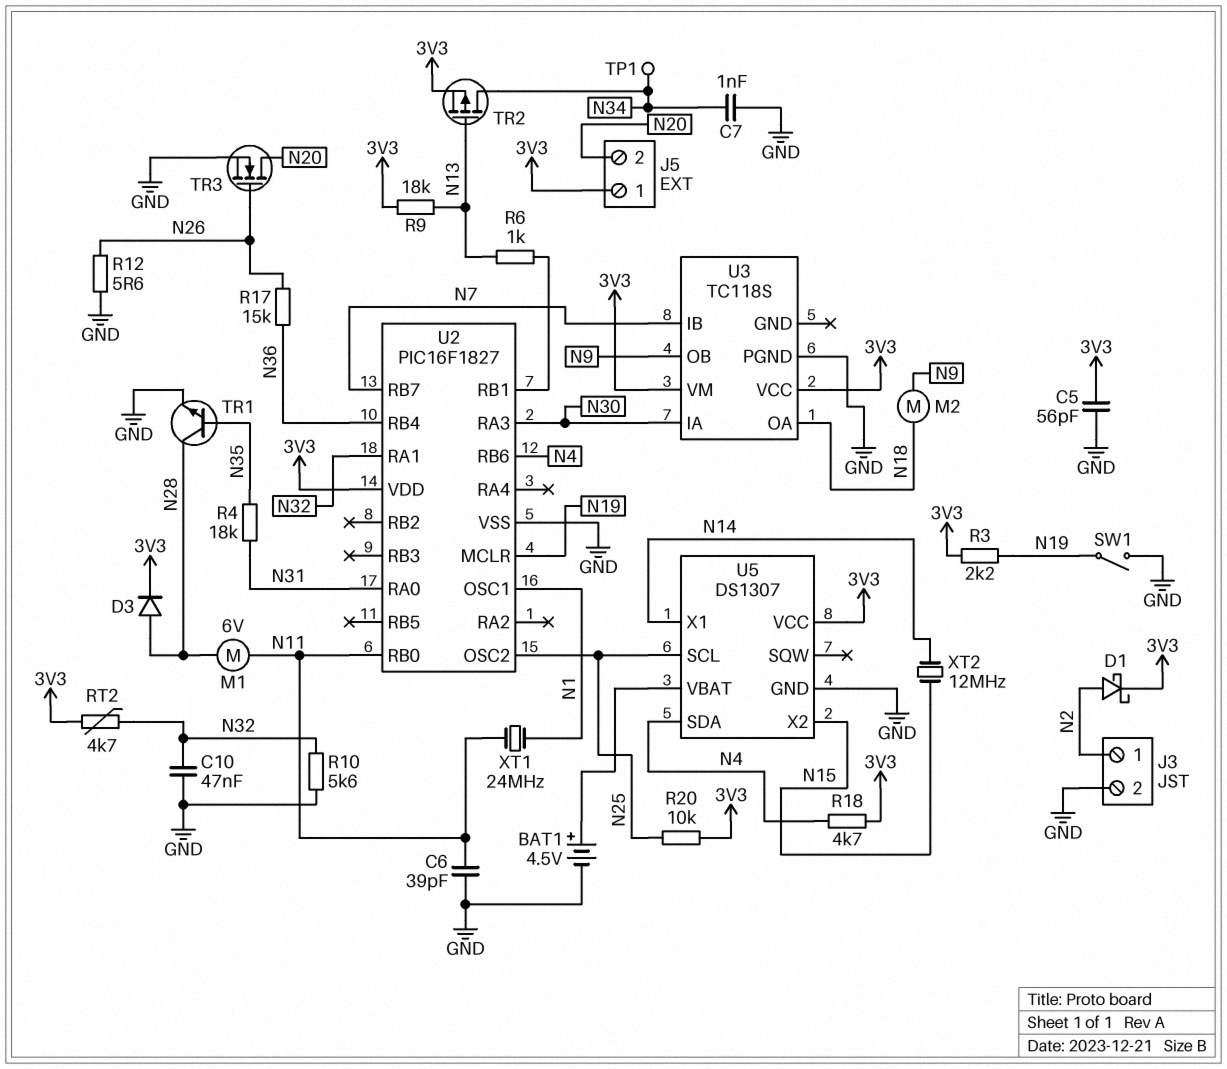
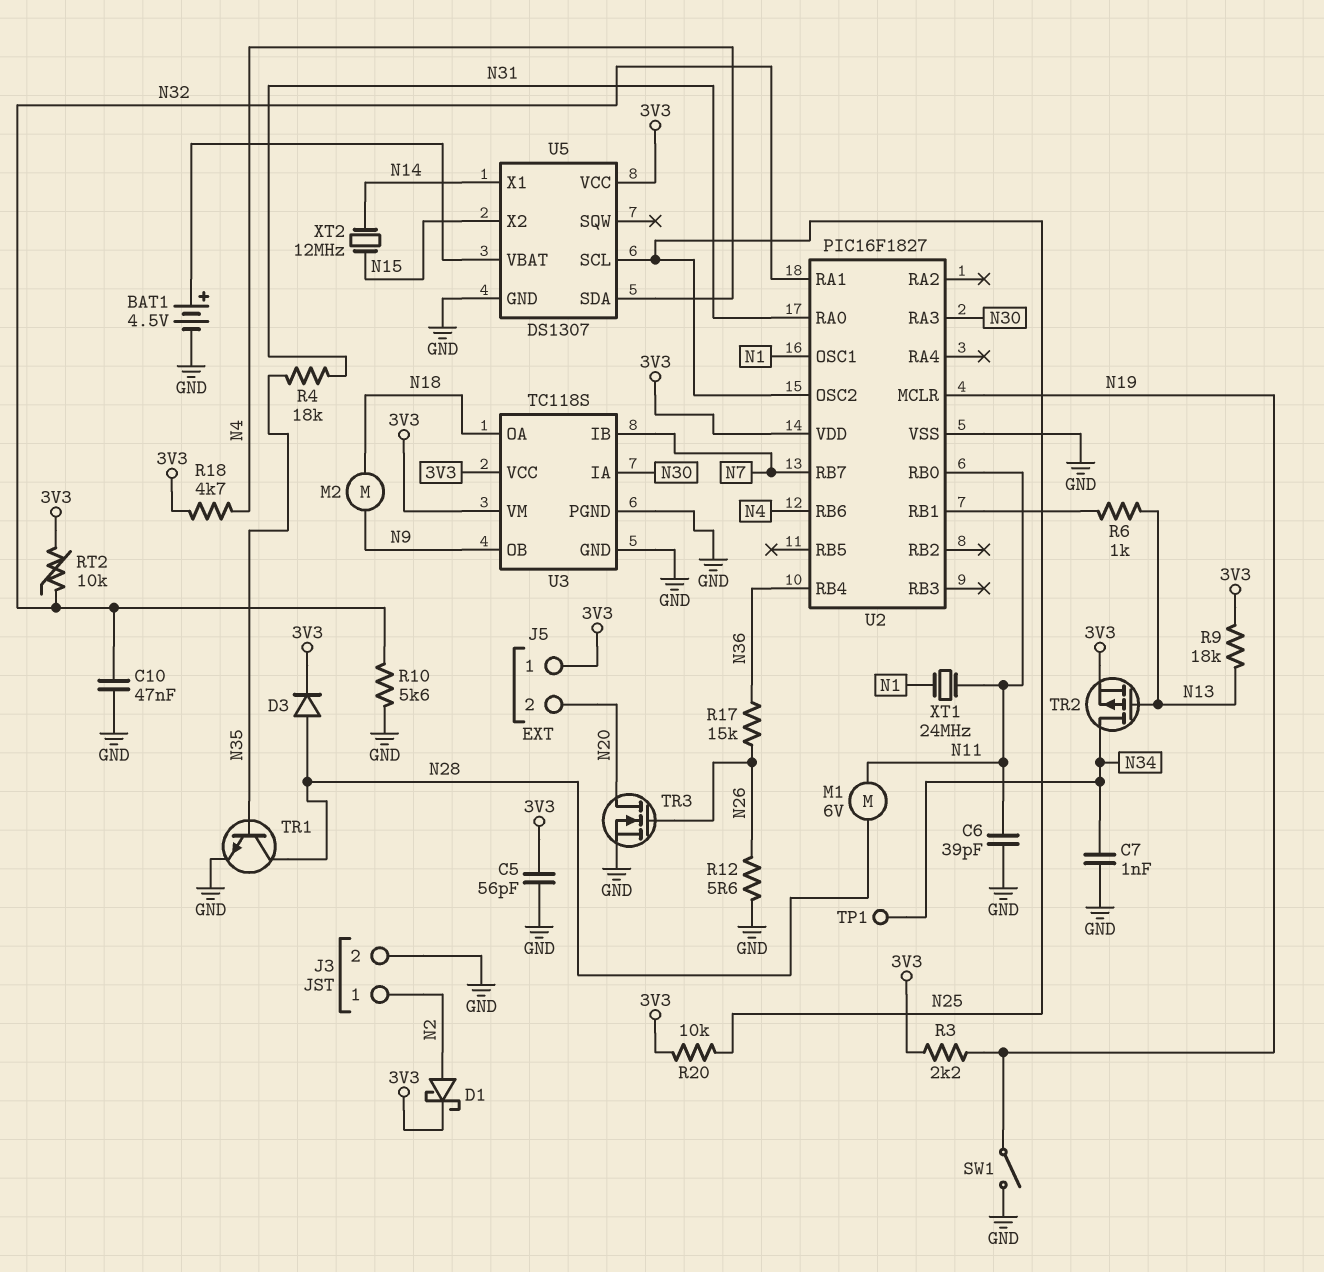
RT2: 4.7k (3V3, N32) -> 10k (3V3, N32)
U3 pin GND: none -> GND

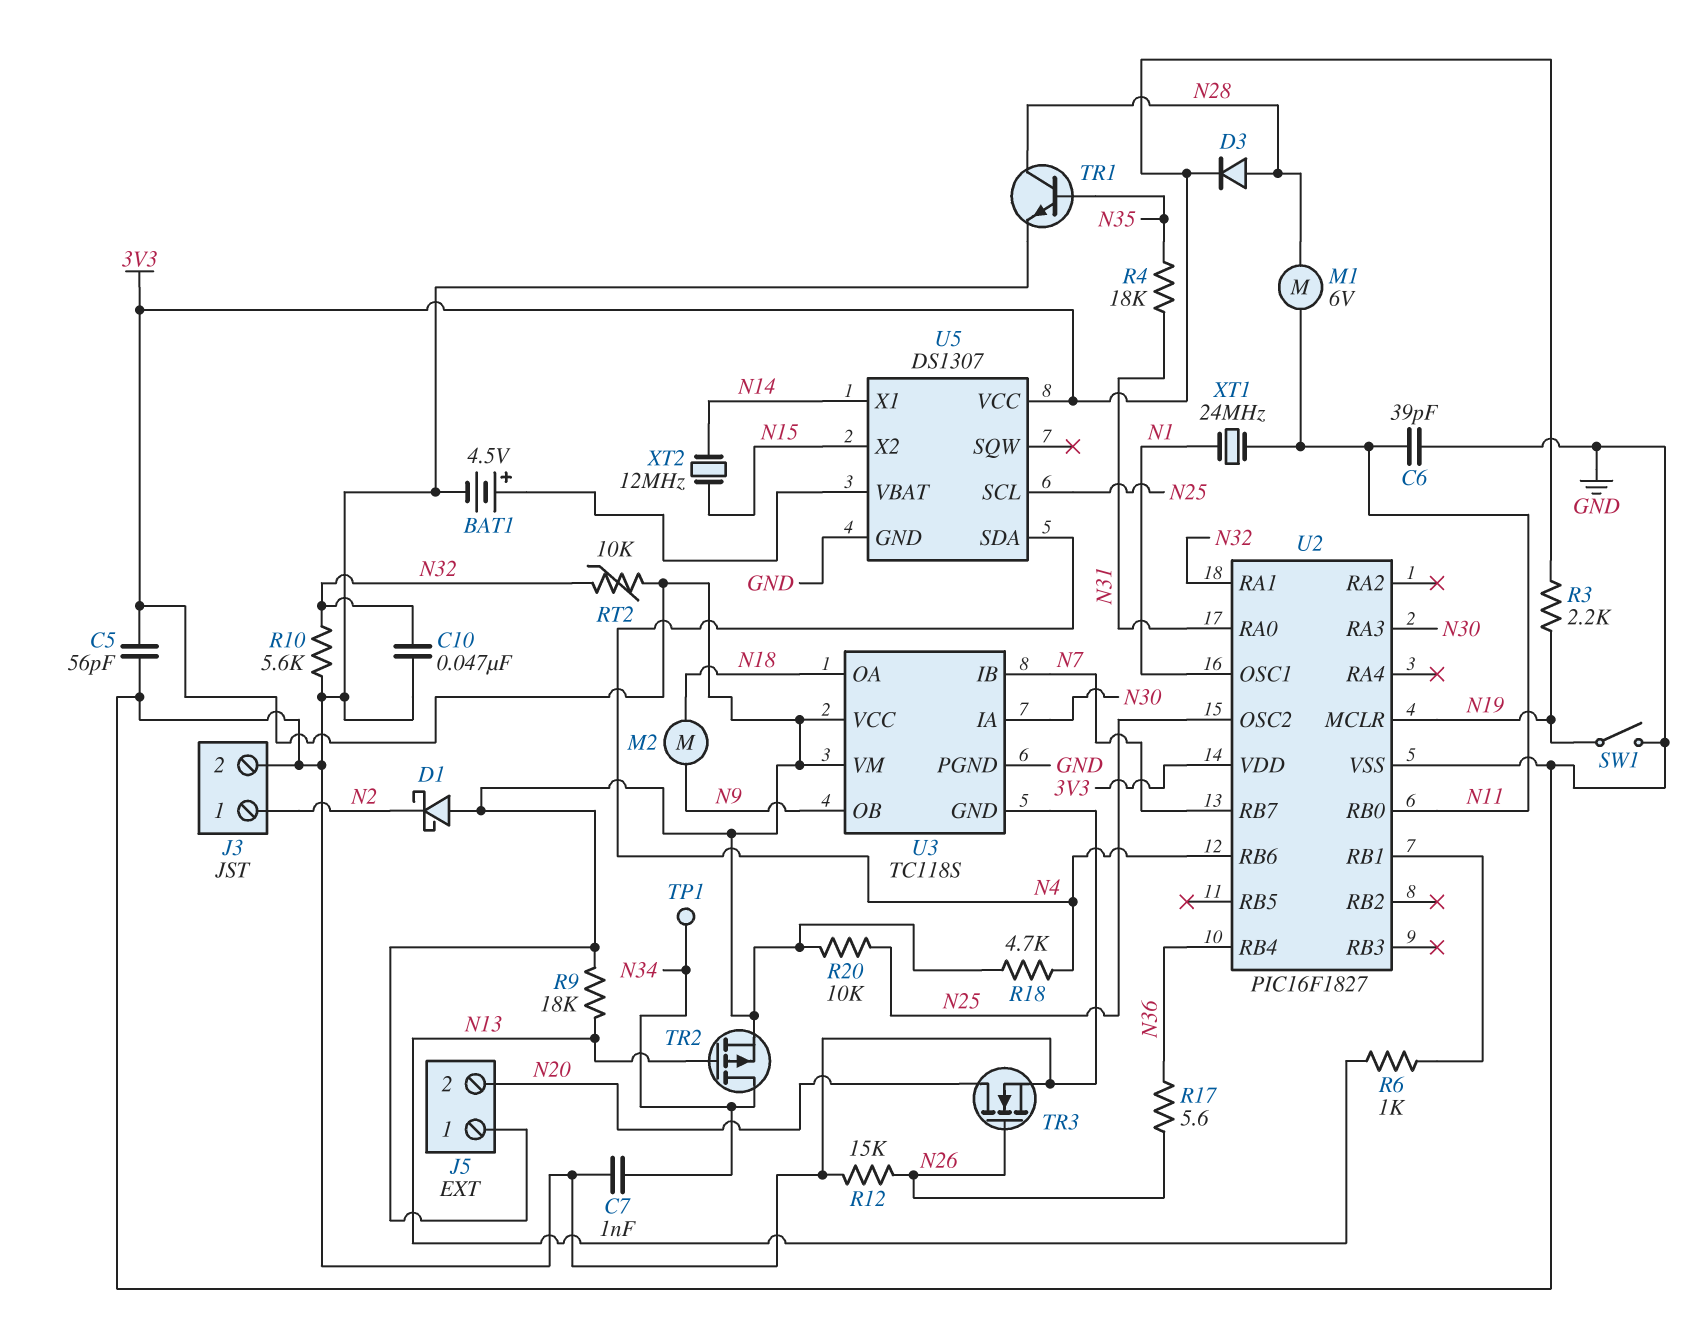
D1: schottky (A N2, K 3V3) -> schottky (A 3V3, K N2)
R12: 5.6 (GND, N26) -> 15k (GND, N26)
R17: 15k (N26, N36) -> 5.6 (N26, N36)

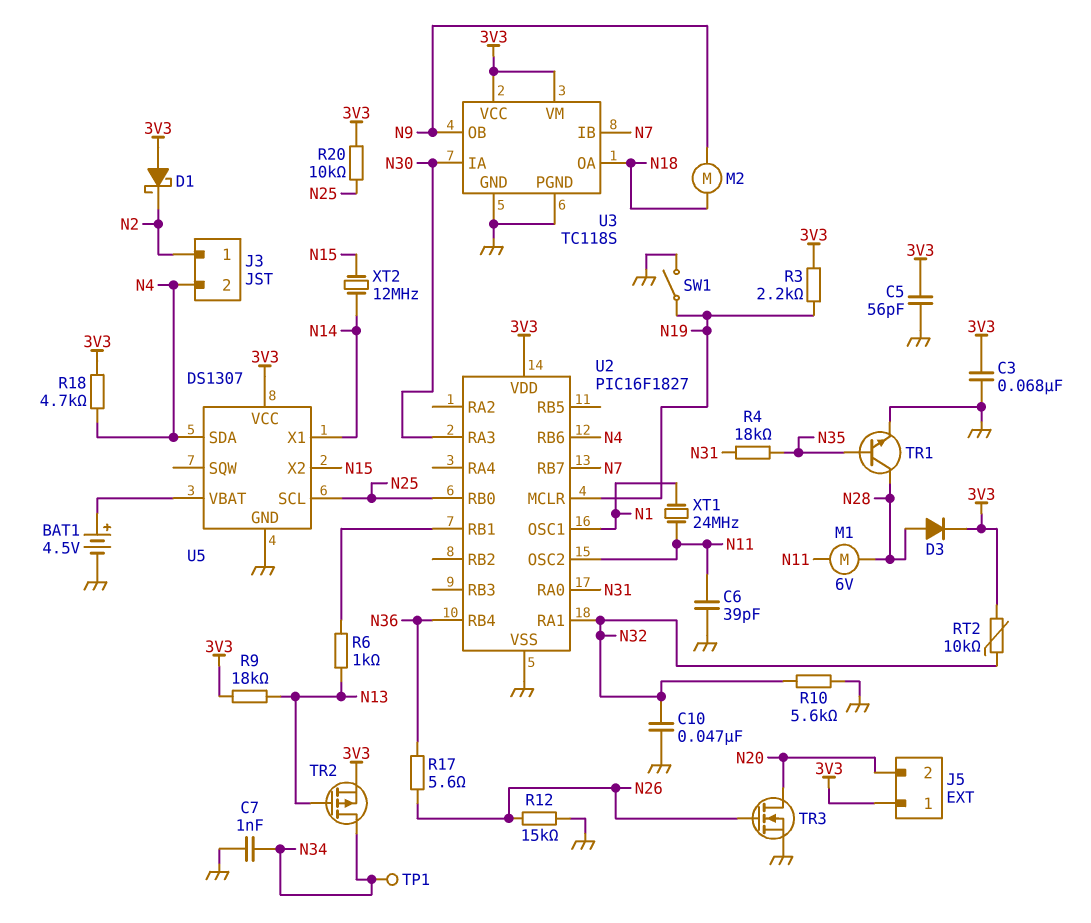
C3: none -> 68nF (3V3, GND)
J3 pin 2: GND -> N4
U2 pin OSC2: N25 -> N11
U2 pin RB0: N11 -> N25

